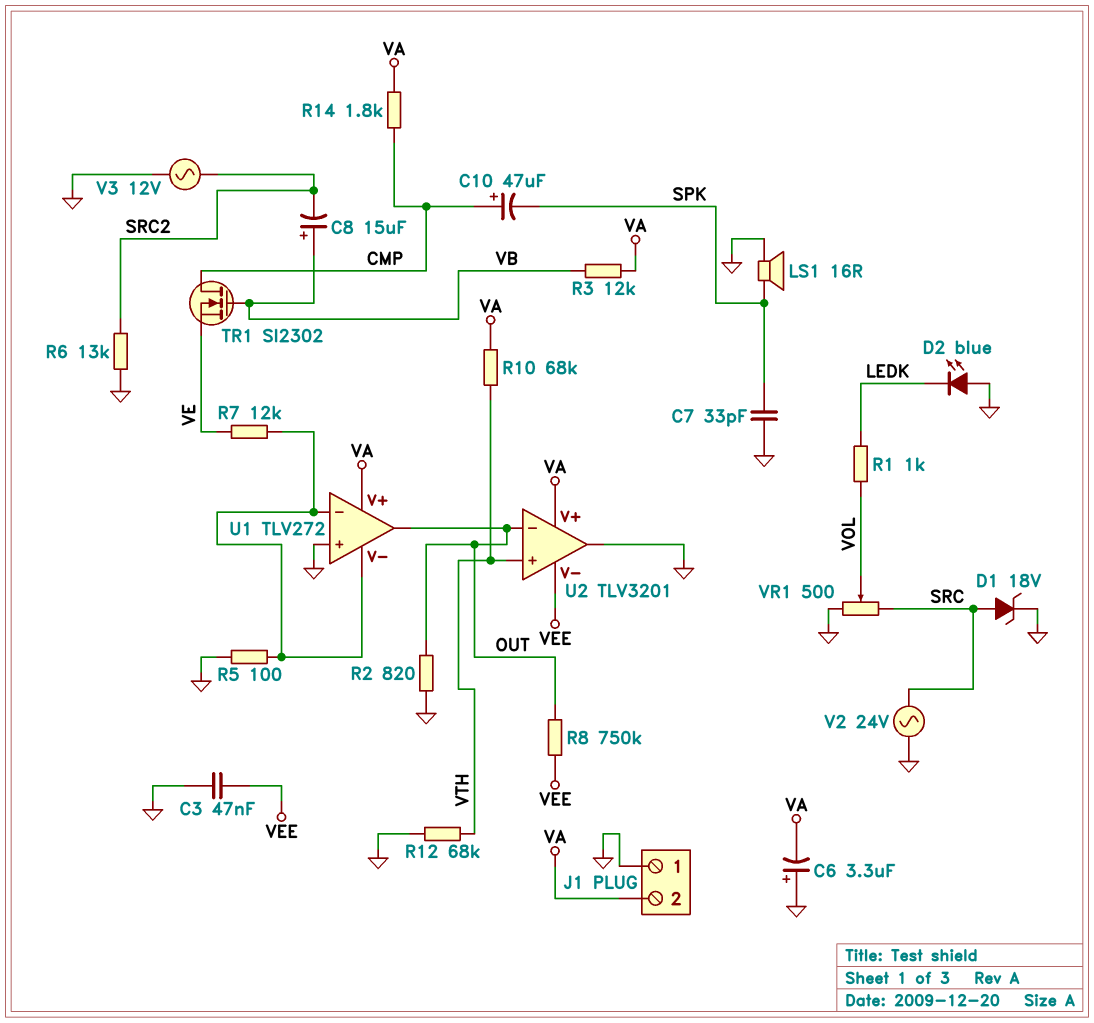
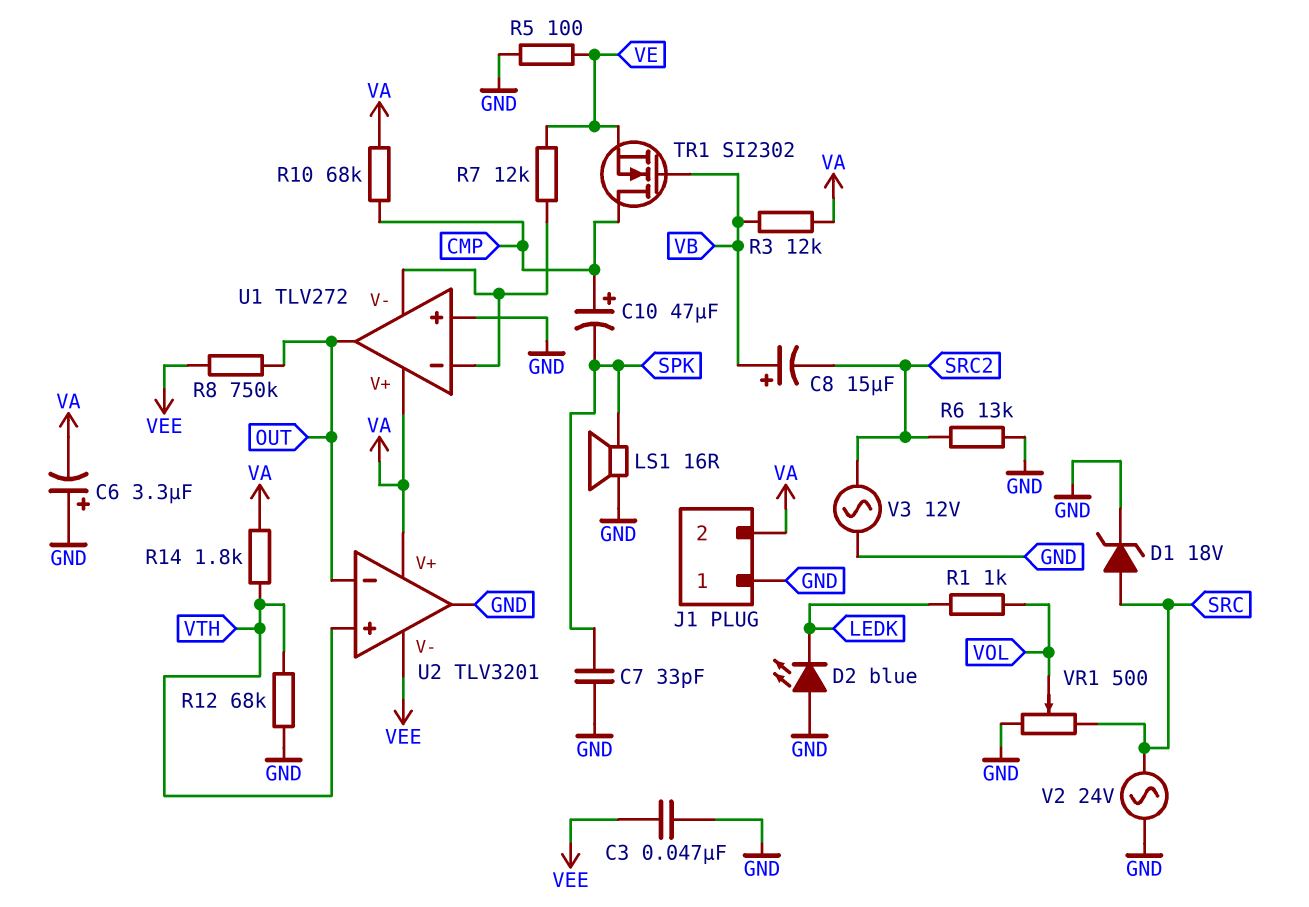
R2: 820 (GND, OUT) -> none
R5: 100 (GND, U1/V-) -> 100 (GND, VE)
R10: 68k (VA, VTH) -> 68k (CMP, VA)
R14: 1.8k (CMP, VA) -> 1.8k (VA, VTH)

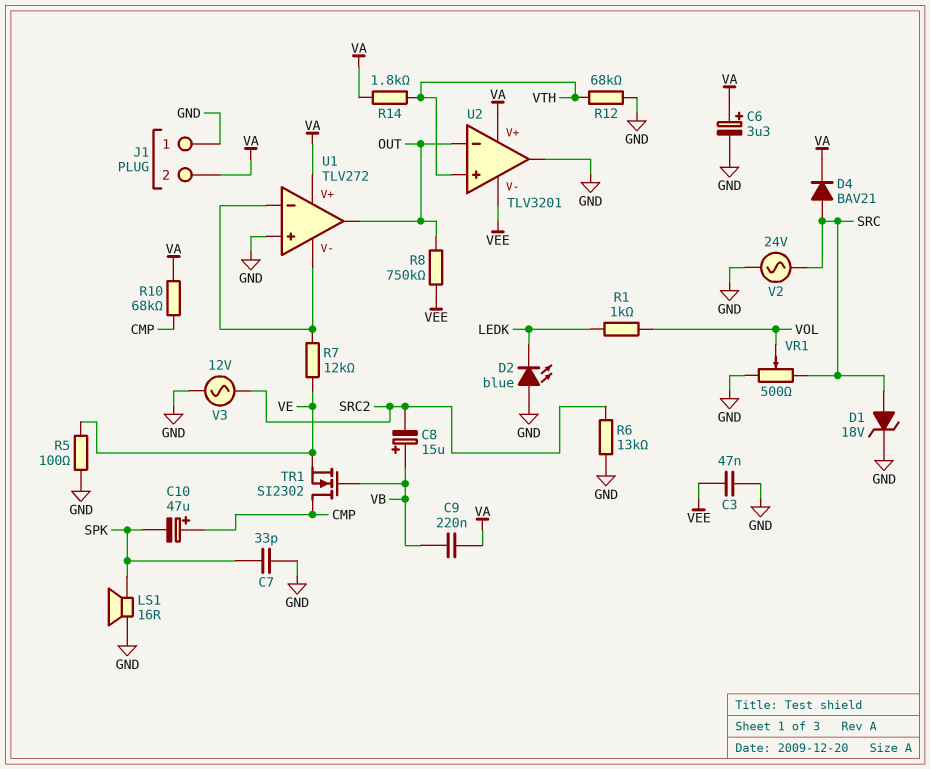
C6: 3.3uF (plus GND, minus VA) -> 3.3uF (plus VA, minus GND)
C9: none -> 220nF (VA, VB)
D4: none -> diode BAV21 (A SRC, K VA)
R3: 12k (VA, VB) -> none

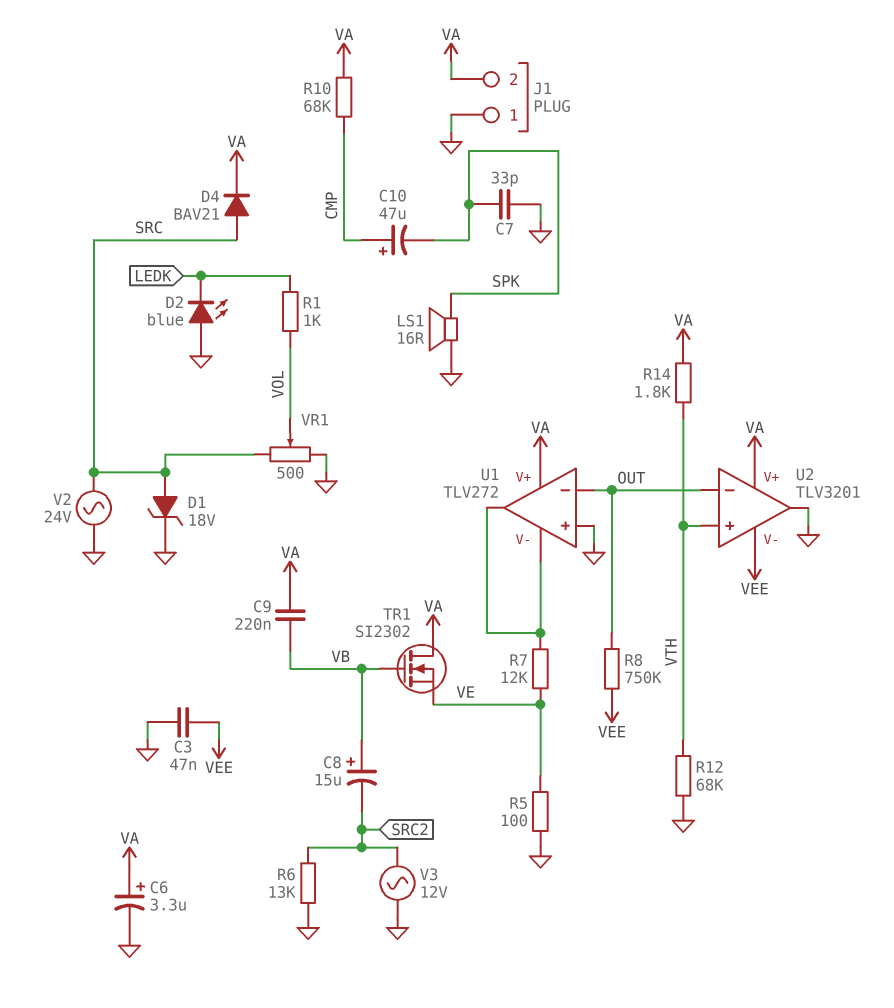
TR1: NMOS SI2302 (G VB, D CMP, S VE) -> NMOS SI2302 (G VB, D VA, S VE)
U1 pin in-: U1/V- -> OUT
U1 pin out: OUT -> U1/V-

